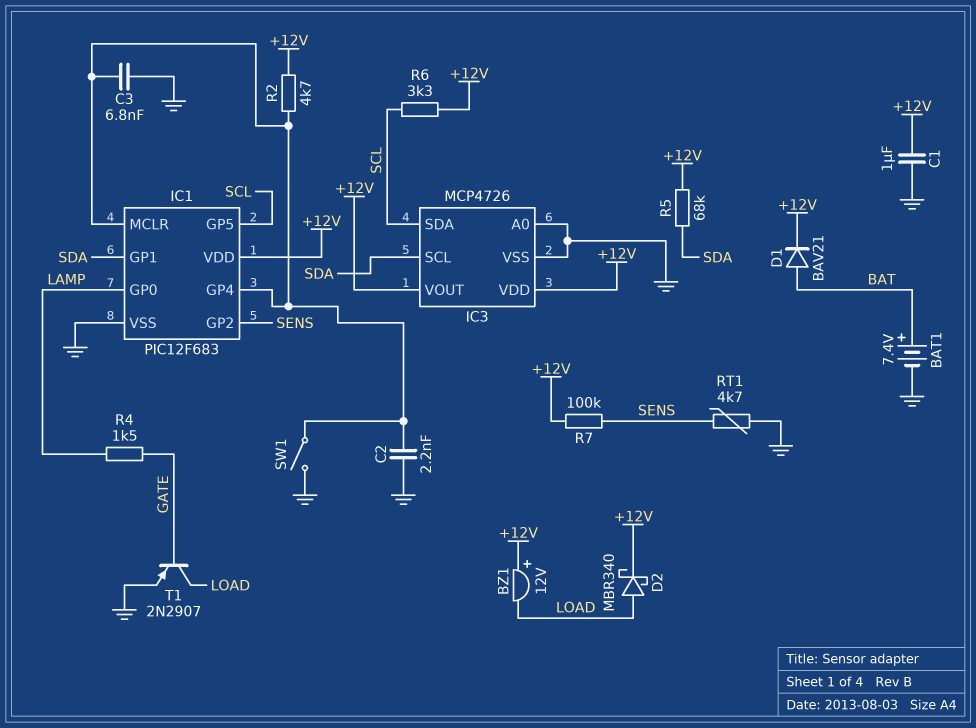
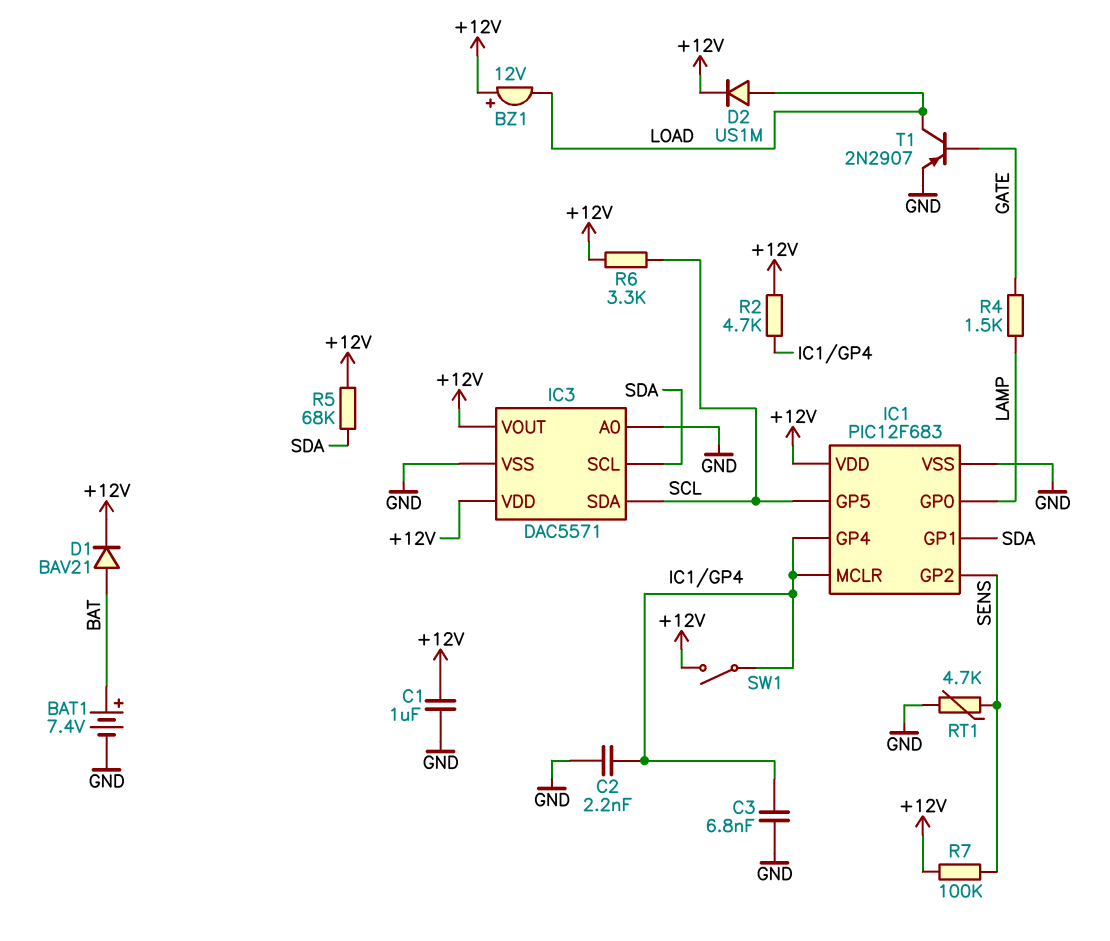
D2: schottky MBR340 (A LOAD, K +12V) -> diode US1M (A LOAD, K +12V)
IC3: MCP4726 -> DAC5571
SW1: switch (GND, IC1/GP4) -> switch (+12V, IC1/GP4)

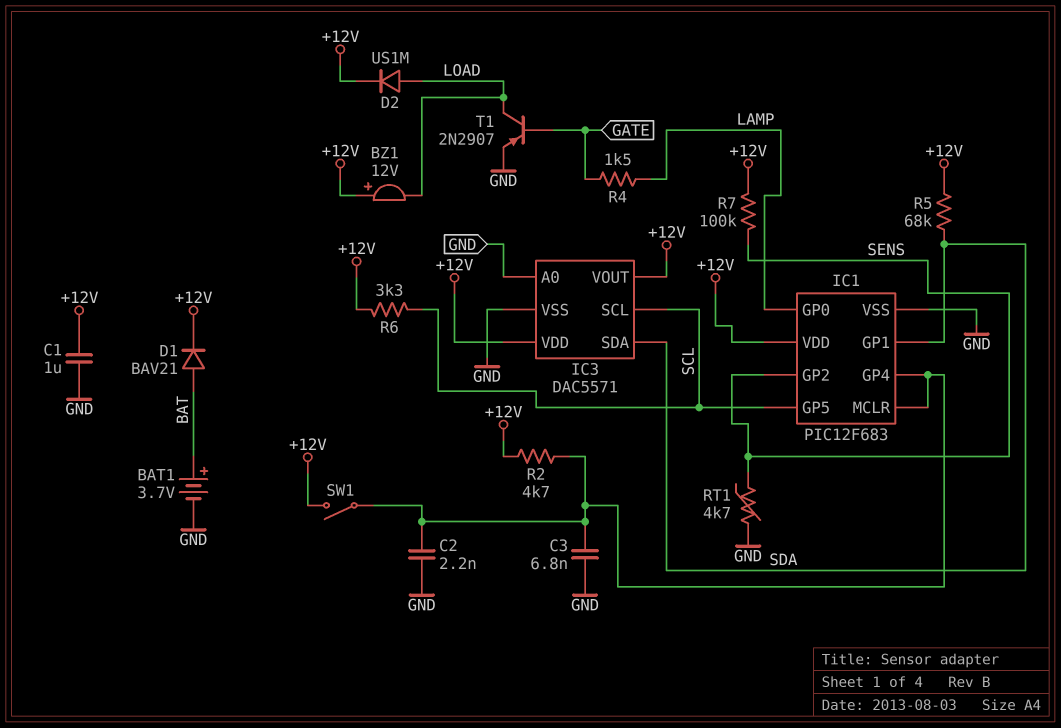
BAT1: 7.4V (plus BAT, minus GND) -> 3.7V (plus BAT, minus GND)
IC3 pin SCL: SDA -> SCL
IC3 pin SDA: SCL -> SDA

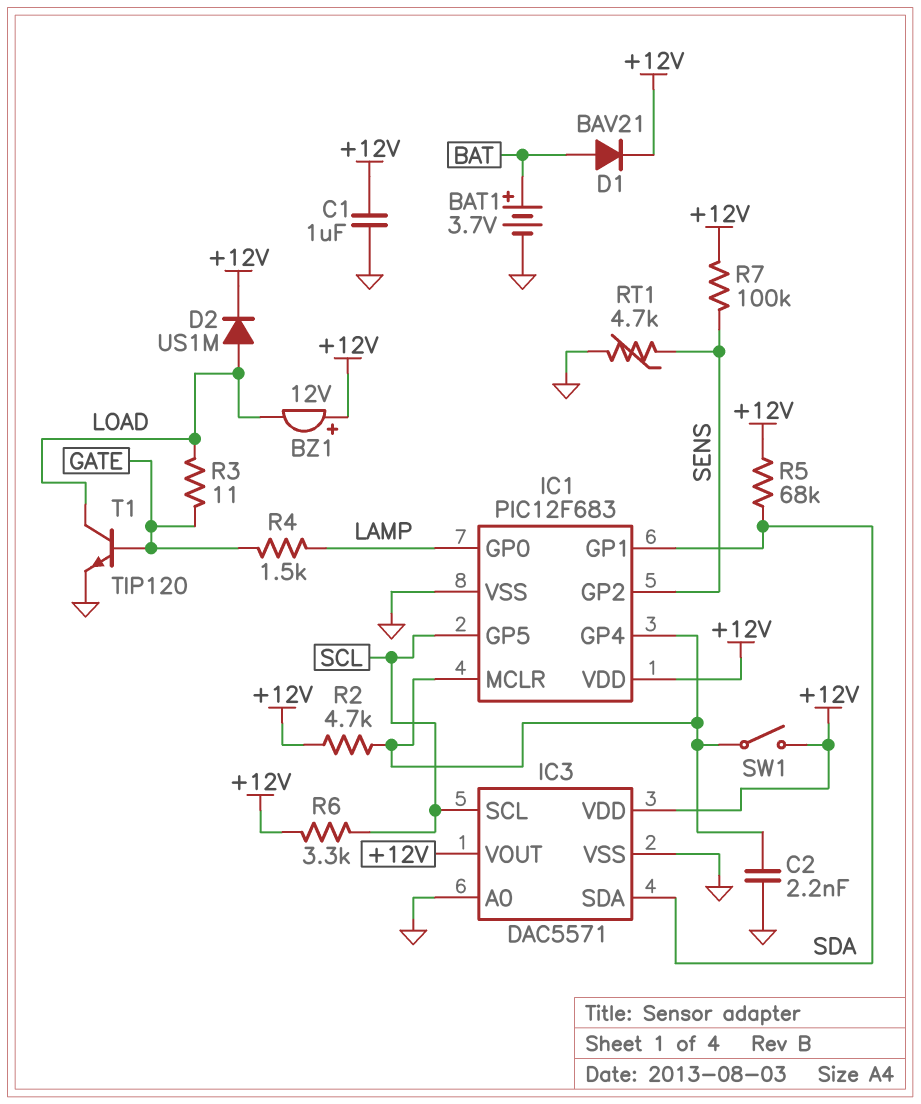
C3: 6.8nF (GND, IC1/GP4) -> none
R3: none -> 11 (GATE, LOAD)
T1: PNP 2N2907 (B GATE, C LOAD, E GND) -> NPN TIP120 (B GATE, C LOAD, E GND)

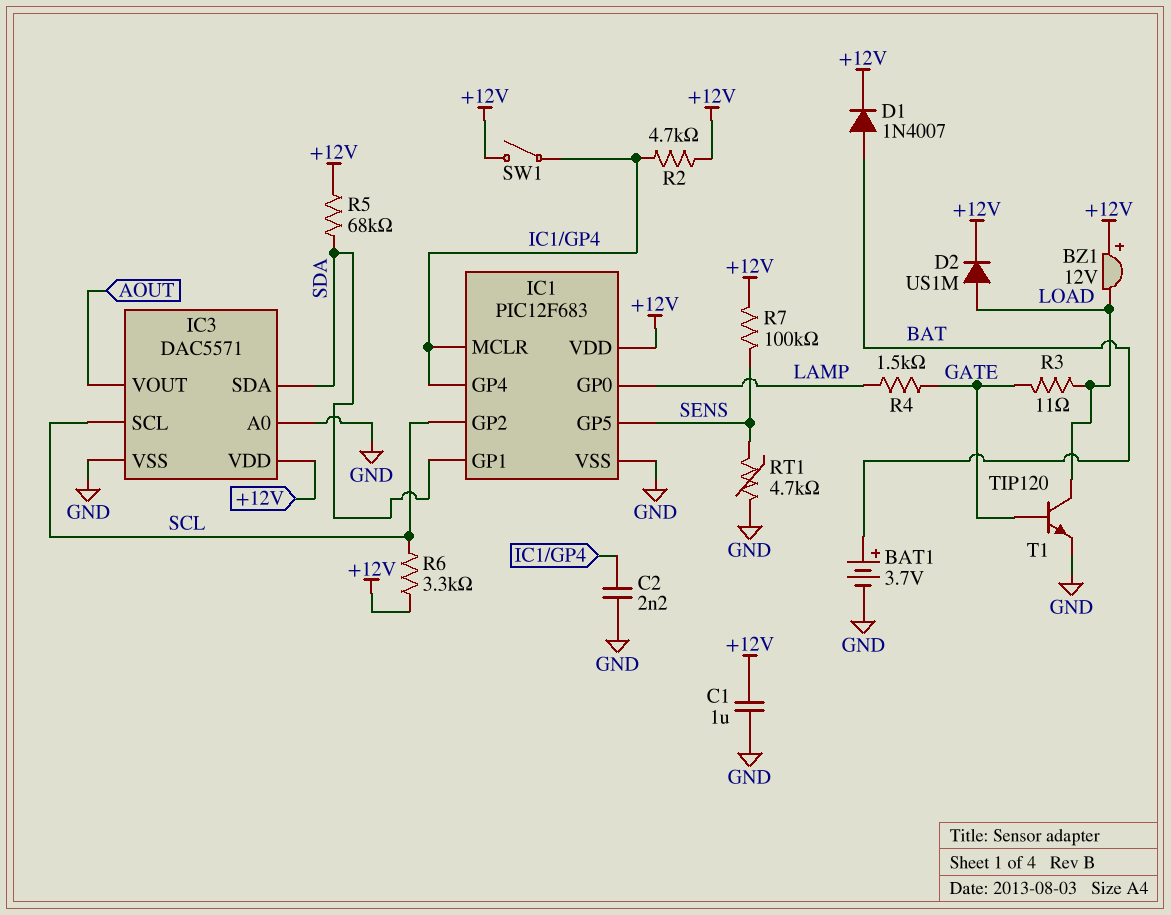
D1: diode BAV21 (A BAT, K +12V) -> diode 1N4007 (A BAT, K +12V)
IC1 pin GP2: SENS -> SCL
IC1 pin GP5: SCL -> SENS
IC3 pin VOUT: +12V -> AOUT

